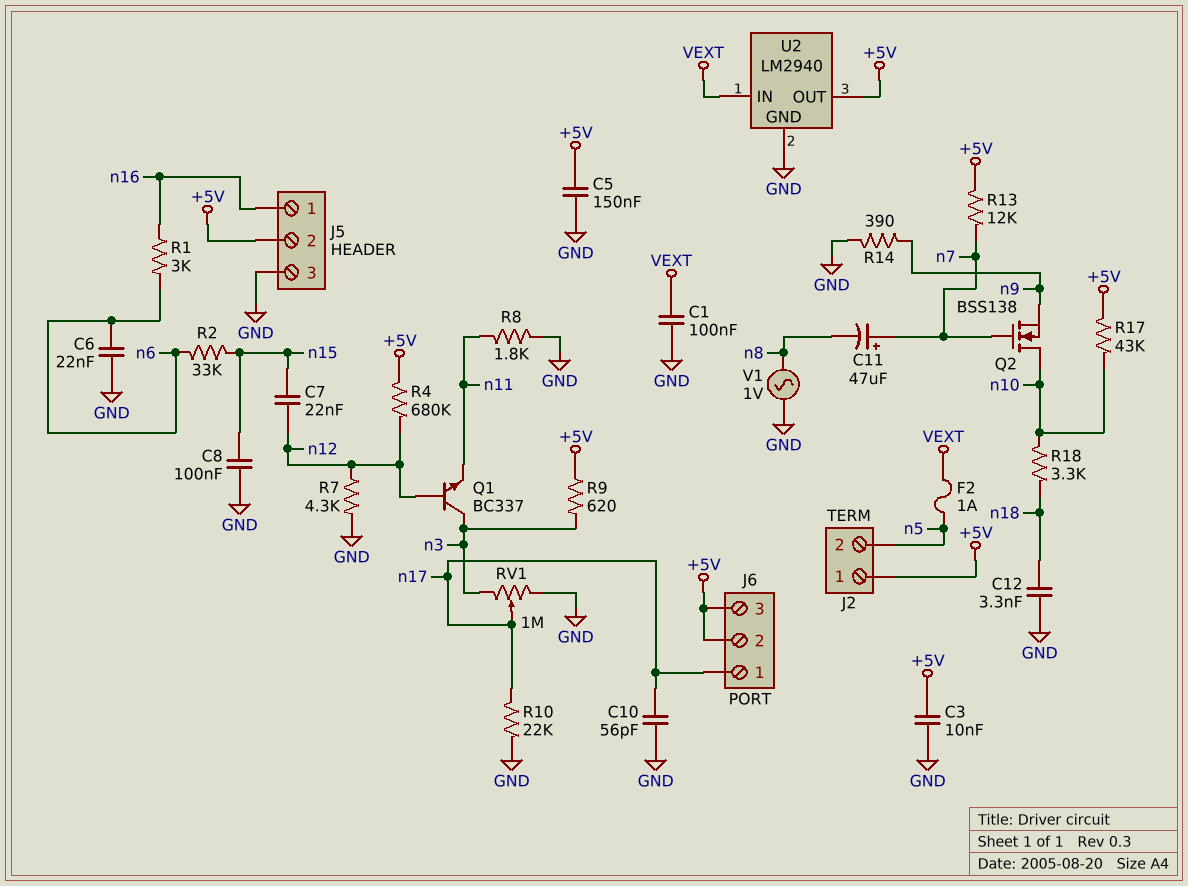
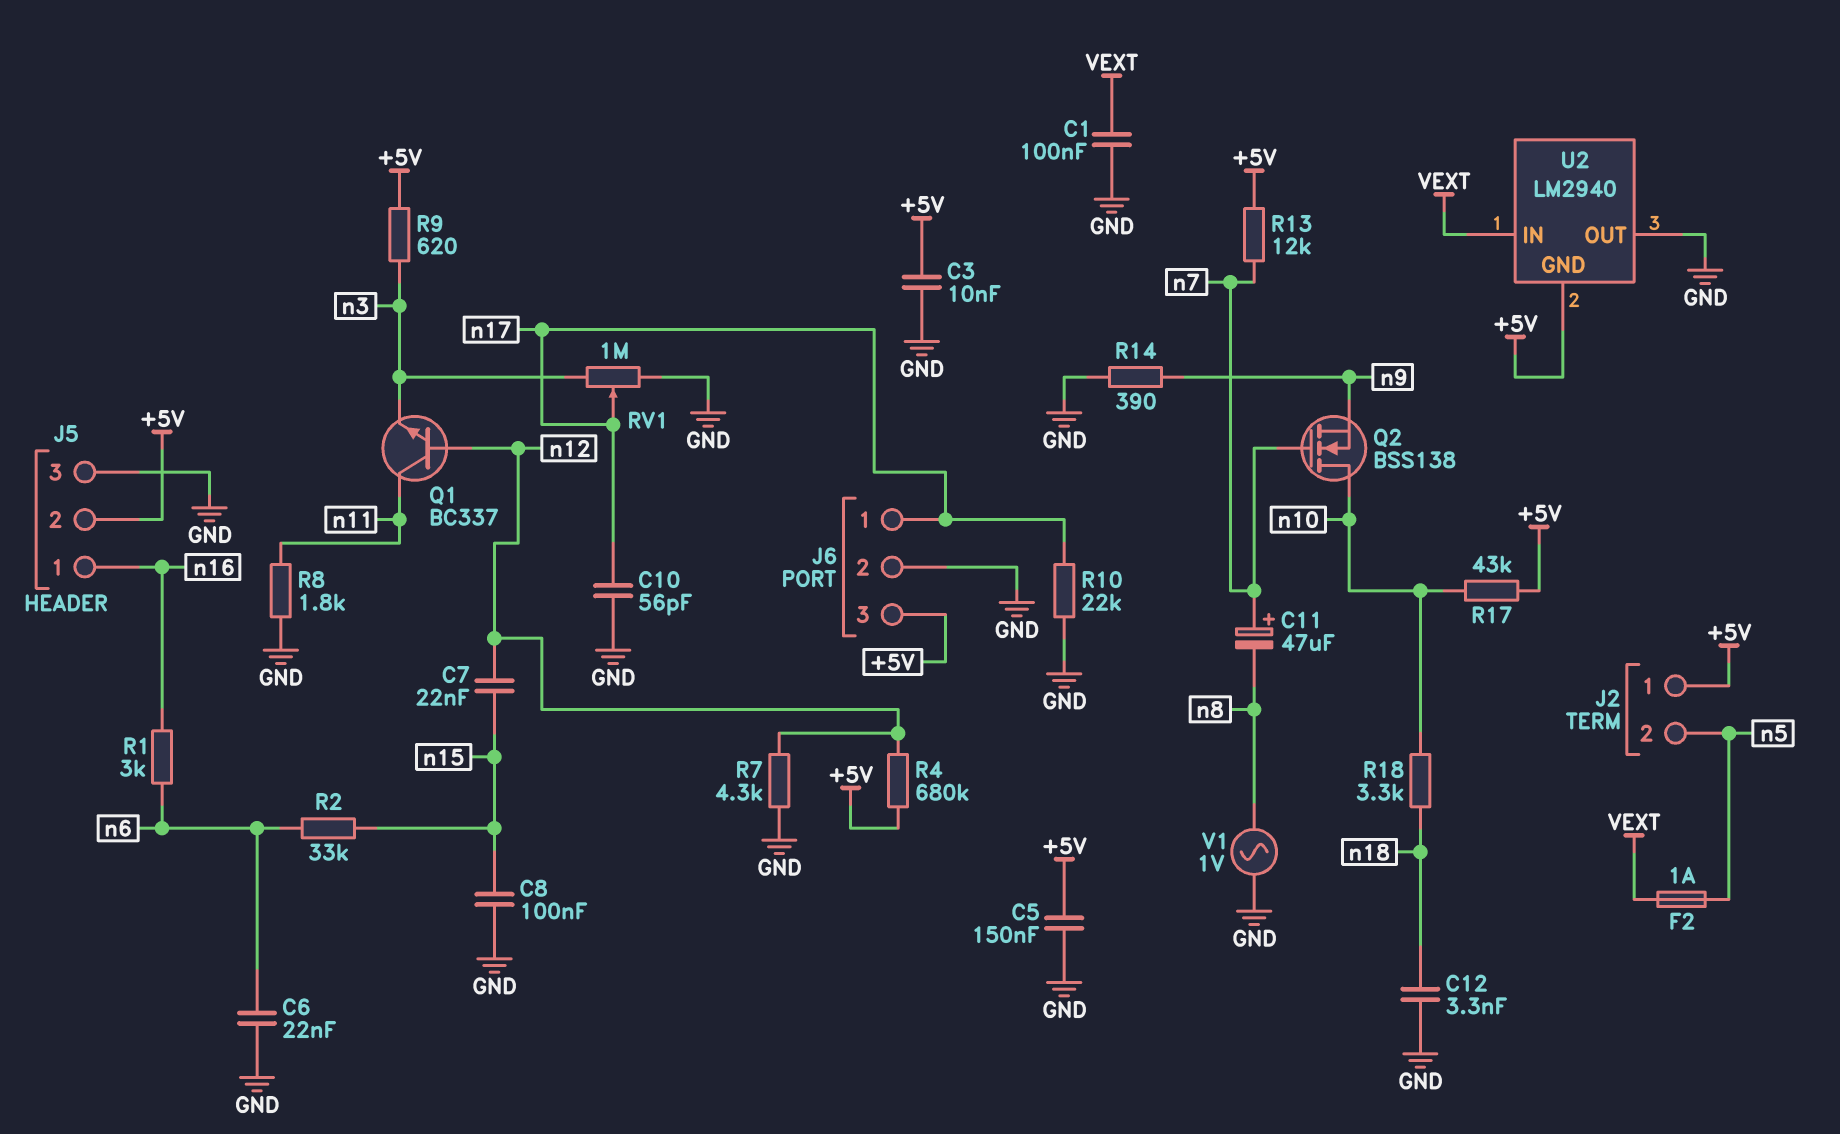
J6 pin 2: +5V -> GND
Q1: NPN BC337 (B n12, C n3, E n11) -> NPN BC337 (B n12, C n11, E n3)
U2 pin GND: GND -> +5V
U2 pin OUT: +5V -> GND

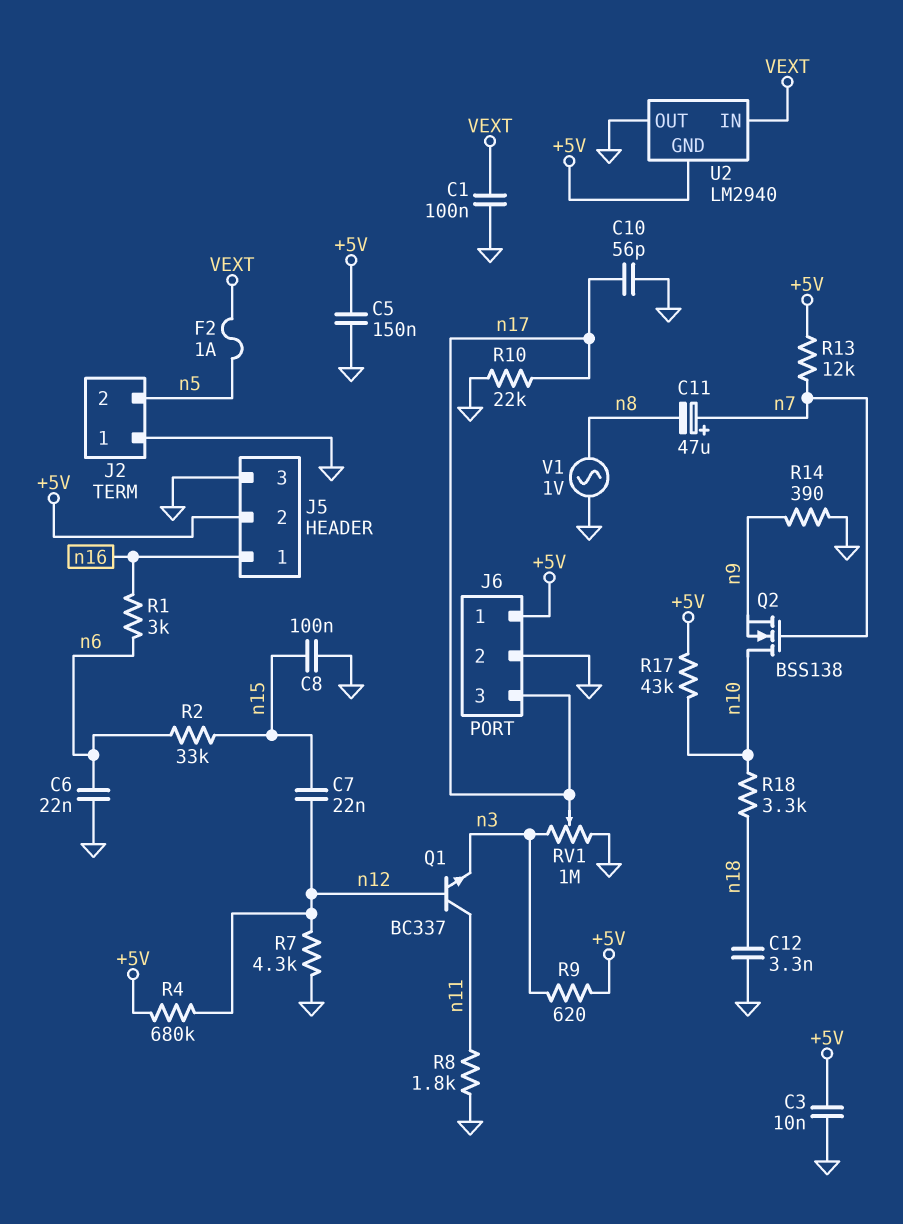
J2 pin 1: +5V -> GND
J6 pin 1: n17 -> +5V
J6 pin 3: +5V -> n17

